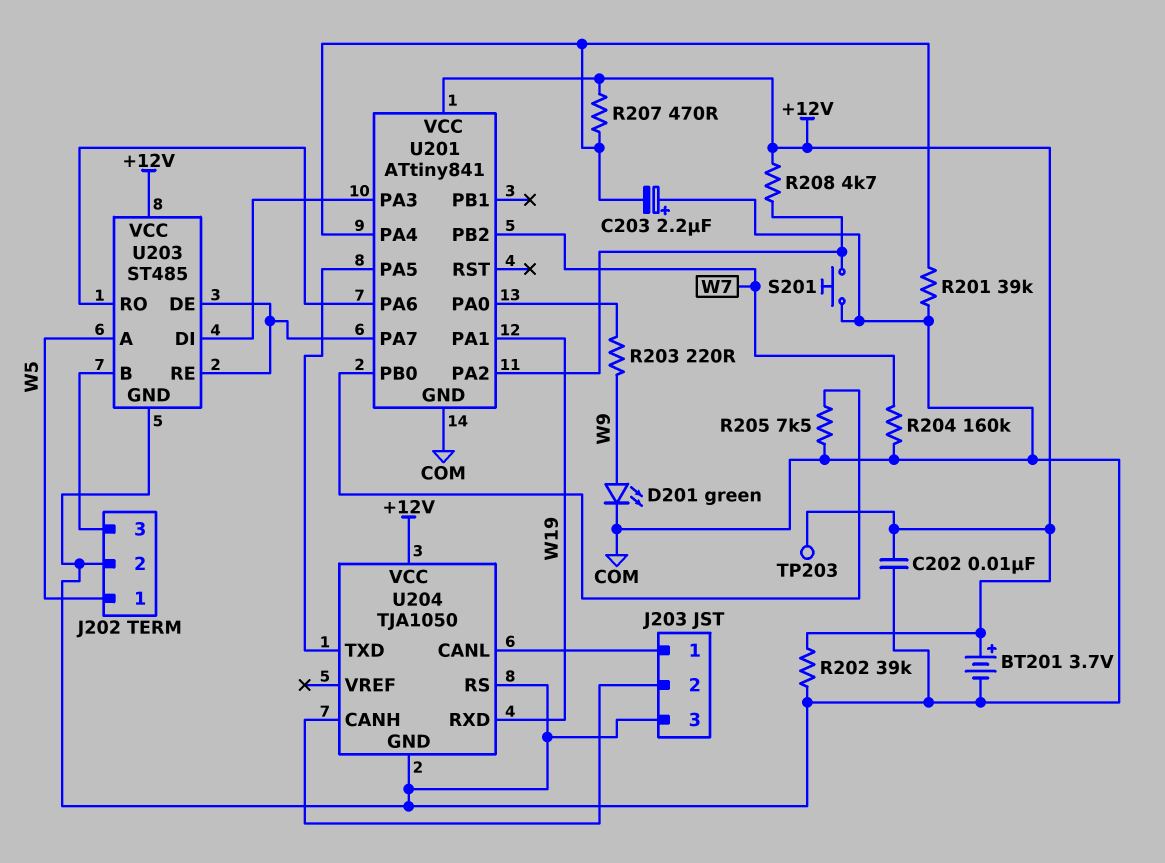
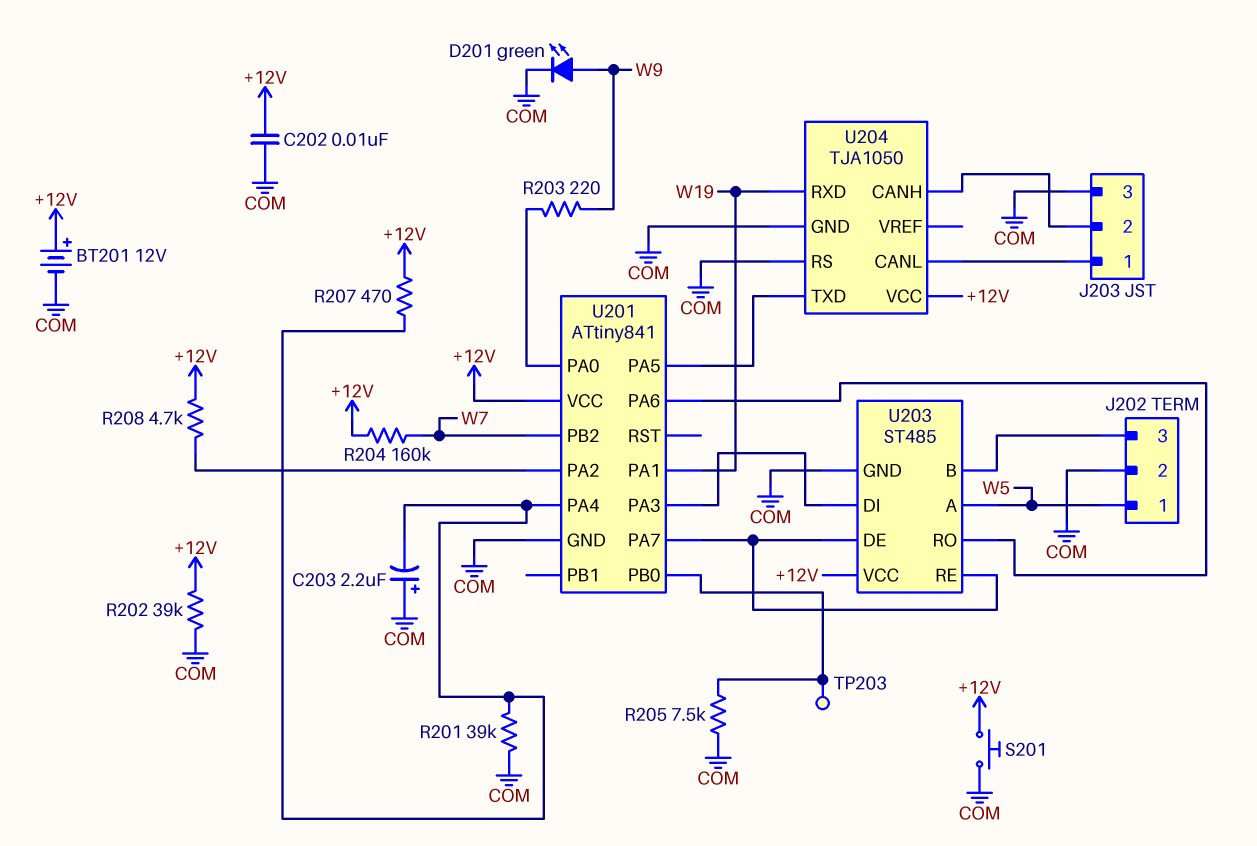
BT201: 3.7V (plus +12V, minus COM) -> 12V (plus +12V, minus COM)
R204: 160k (COM, W7) -> 160k (+12V, W7)
S201: button (COM, U201/PA2) -> button (+12V, COM)
TP203: test point (+12V) -> test point (U201/PB0)

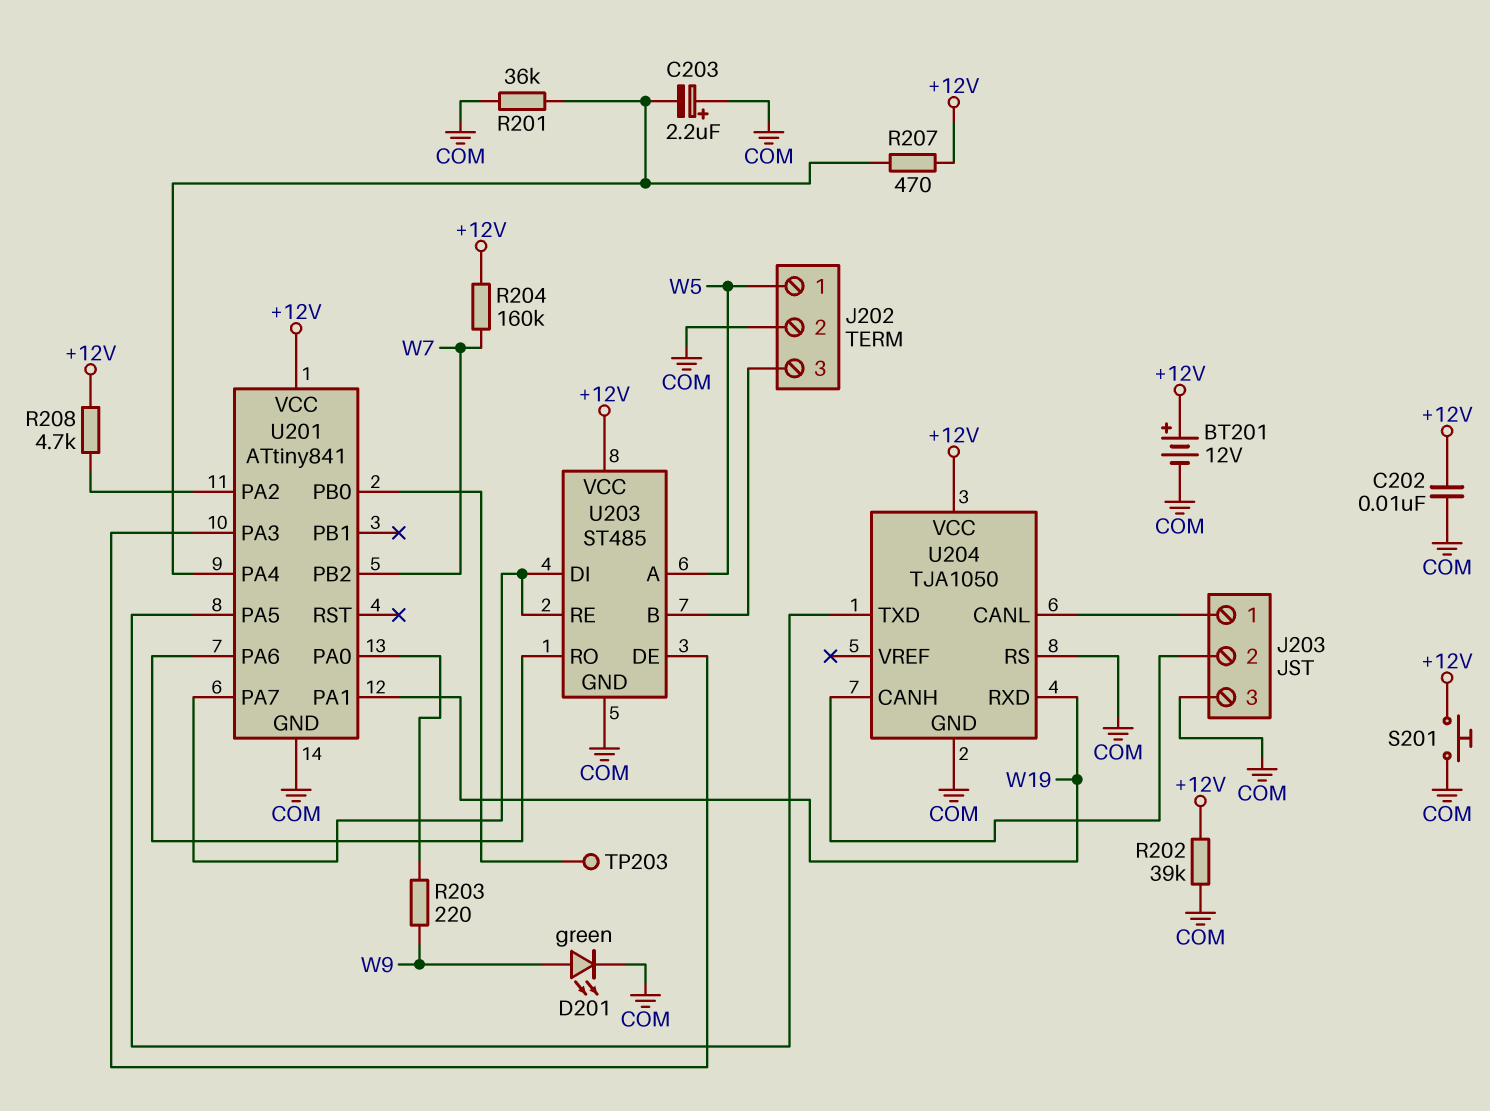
R201: 39k (COM, U201/PA4) -> 36k (COM, U201/PA4)
R205: 7.5k (COM, U201/PB0) -> none
U203 pin DE: U201/PA7 -> U201/PA3
U203 pin DI: U201/PA3 -> U201/PA7

